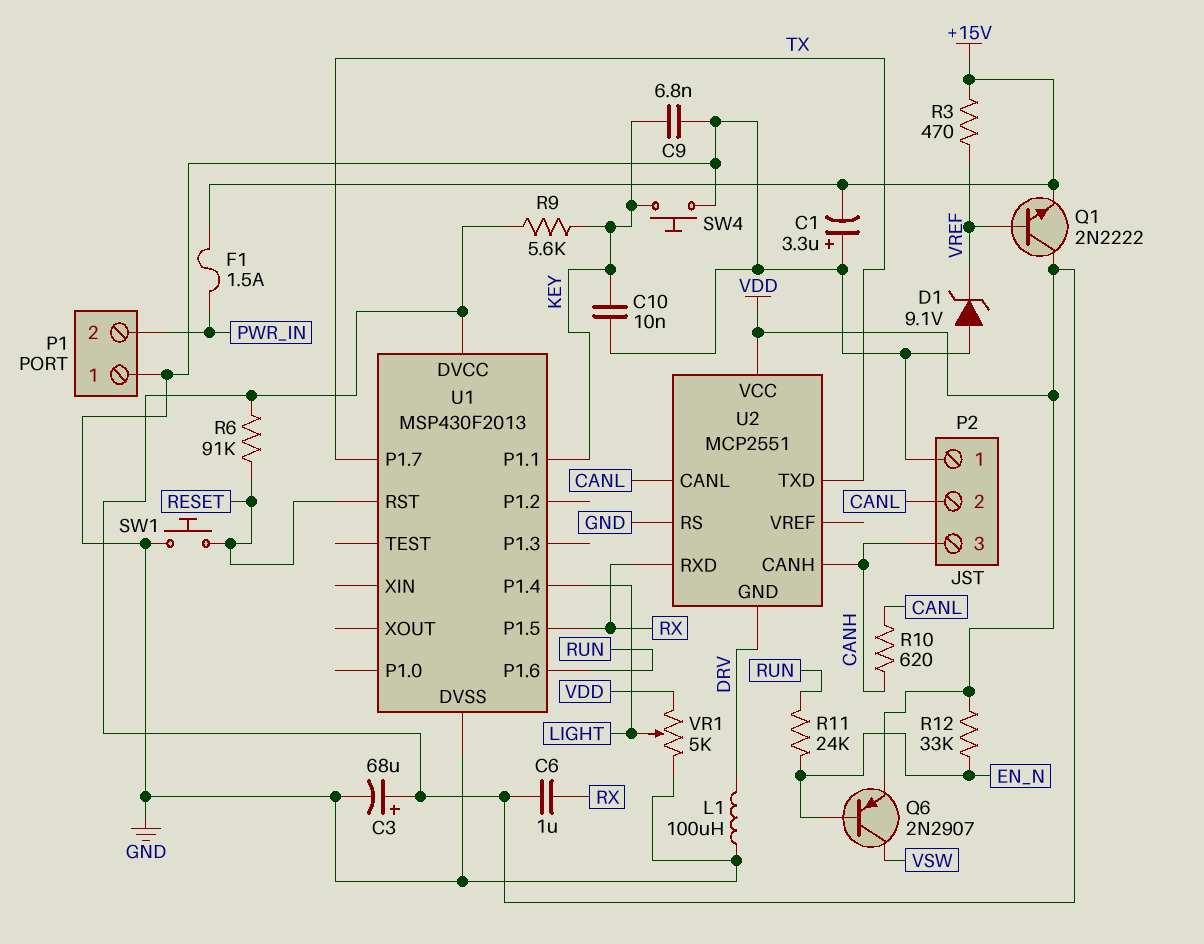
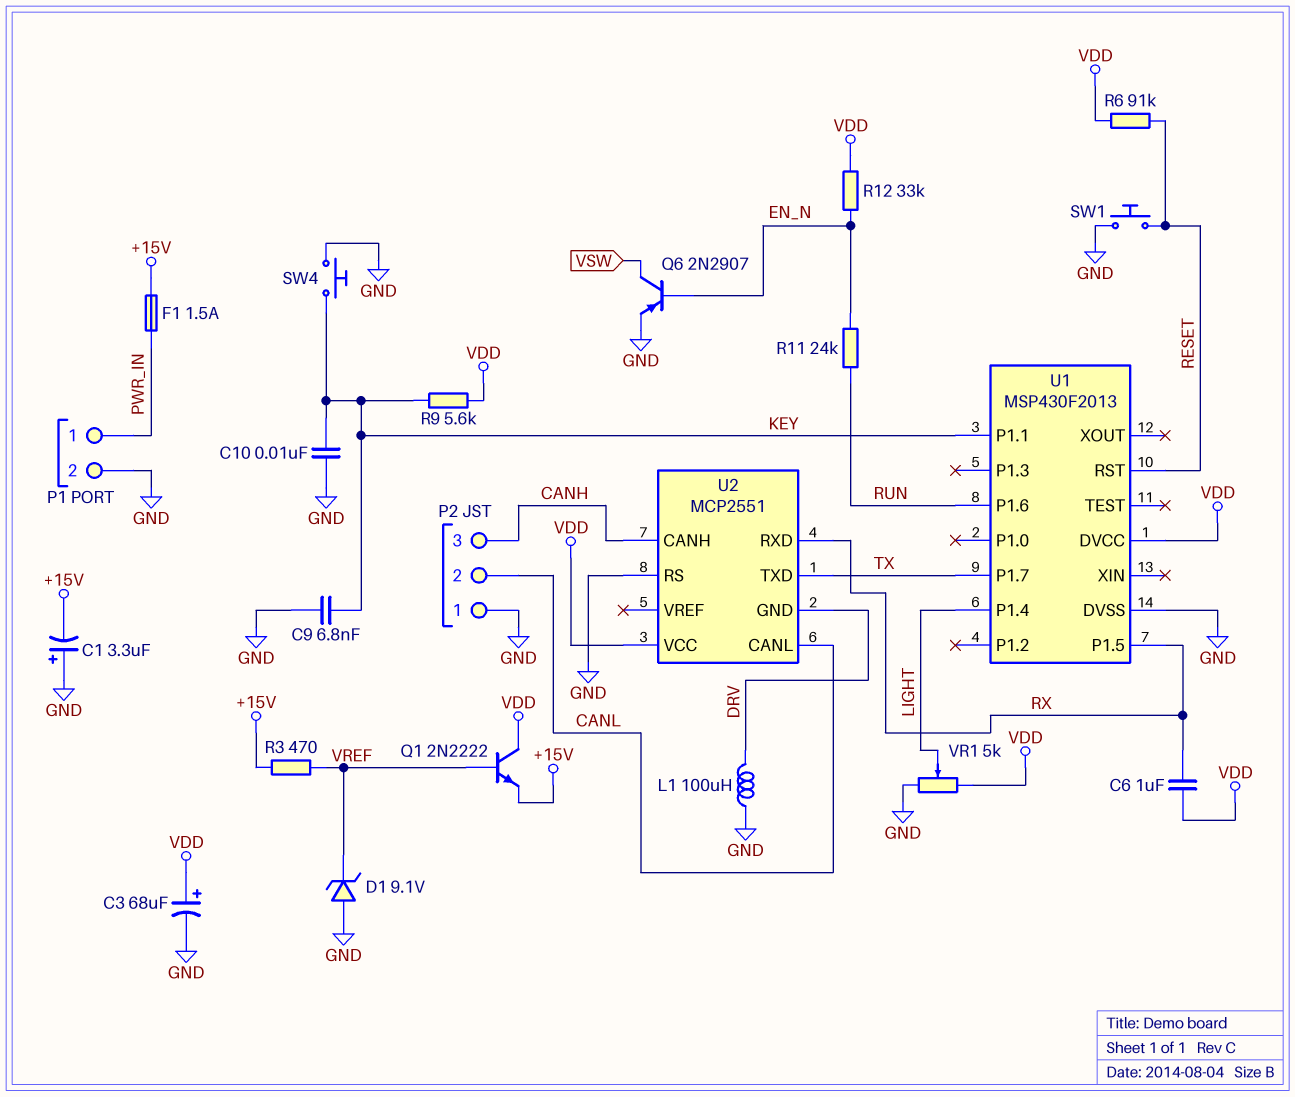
P1 pin 1: GND -> PWR_IN
P1 pin 2: PWR_IN -> GND
Q6: PNP 2N2907 (B EN_N, C VSW, E VDD) -> PNP 2N2907 (B EN_N, C VSW, E GND)
R10: 620 (CANH, CANL) -> none

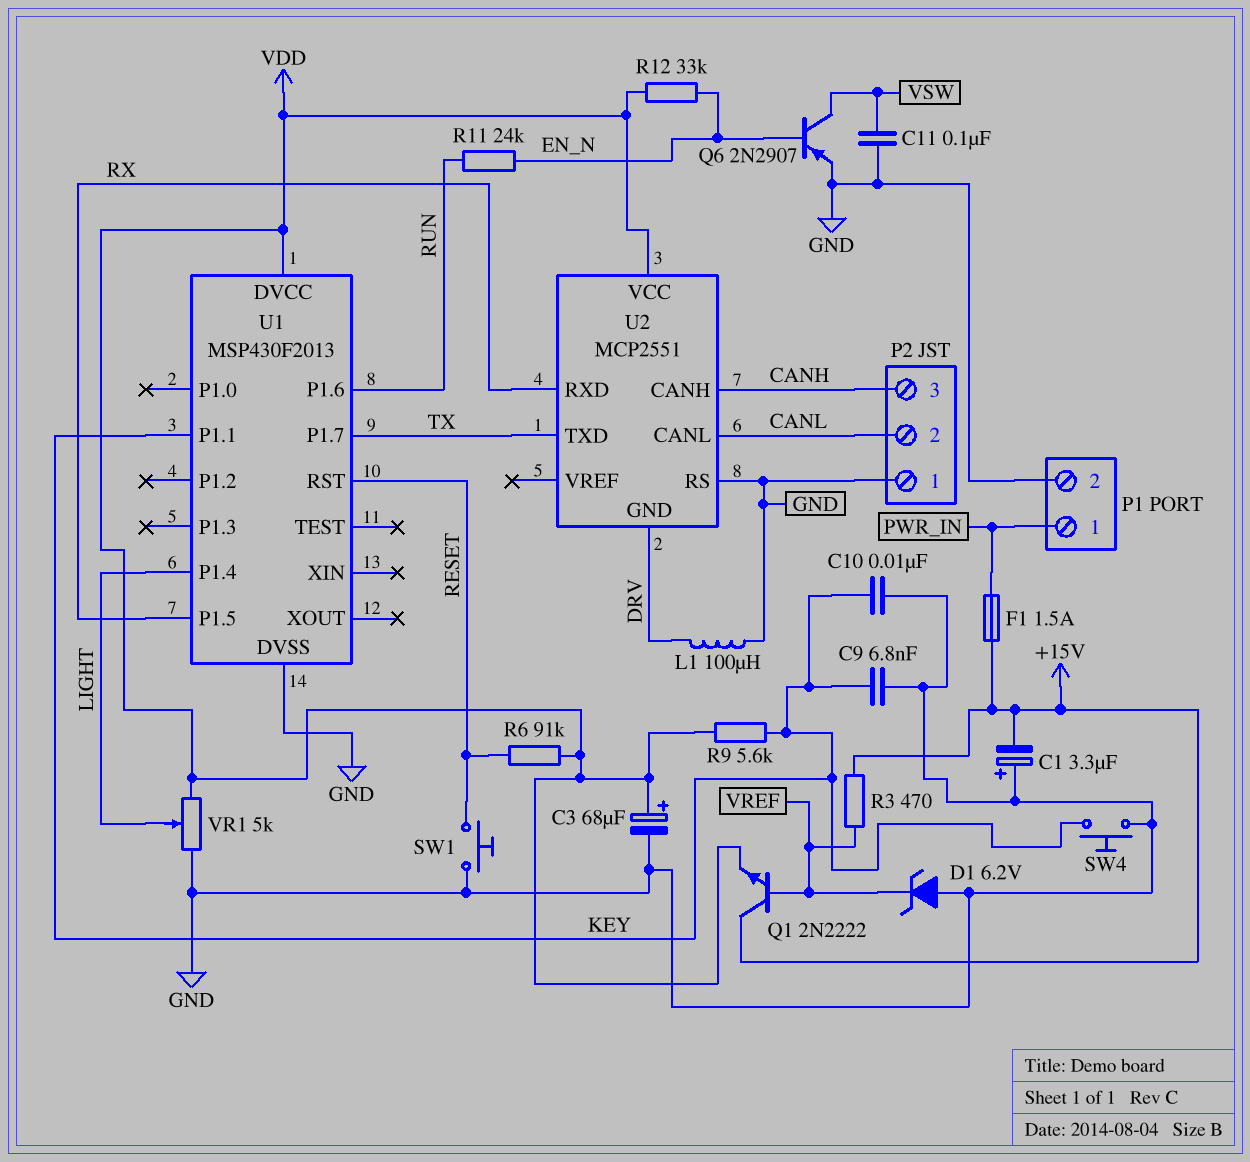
C6: 1uF (RX, VDD) -> none
C11: none -> 100nF (GND, VSW)
D1: zener 9.1V (A GND, K VREF) -> zener 6.2V (A GND, K VREF)
Q1: NPN 2N2222 (B VREF, C VDD, E +15V) -> NPN 2N2222 (B VREF, C +15V, E VDD)

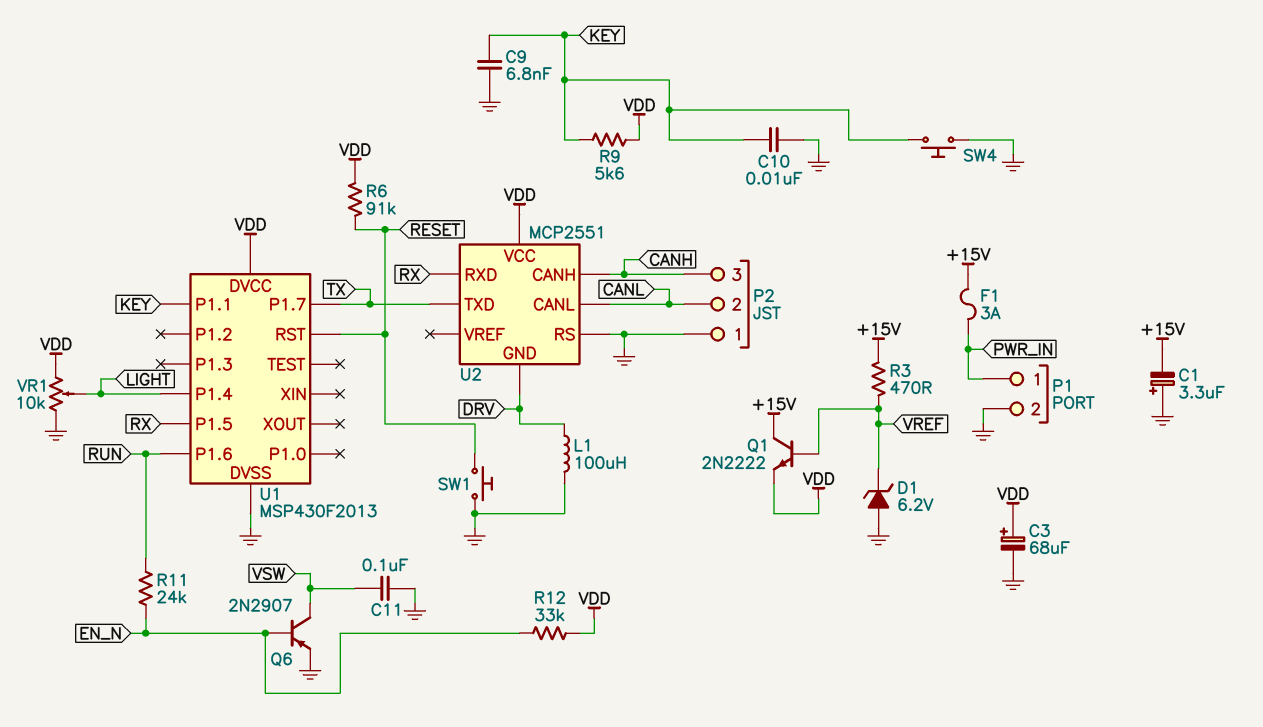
F1: 1.5A (+15V, PWR_IN) -> 3A (+15V, PWR_IN)
VR1: 5k (GND, VDD, wiper LIGHT) -> 10k (GND, VDD, wiper LIGHT)

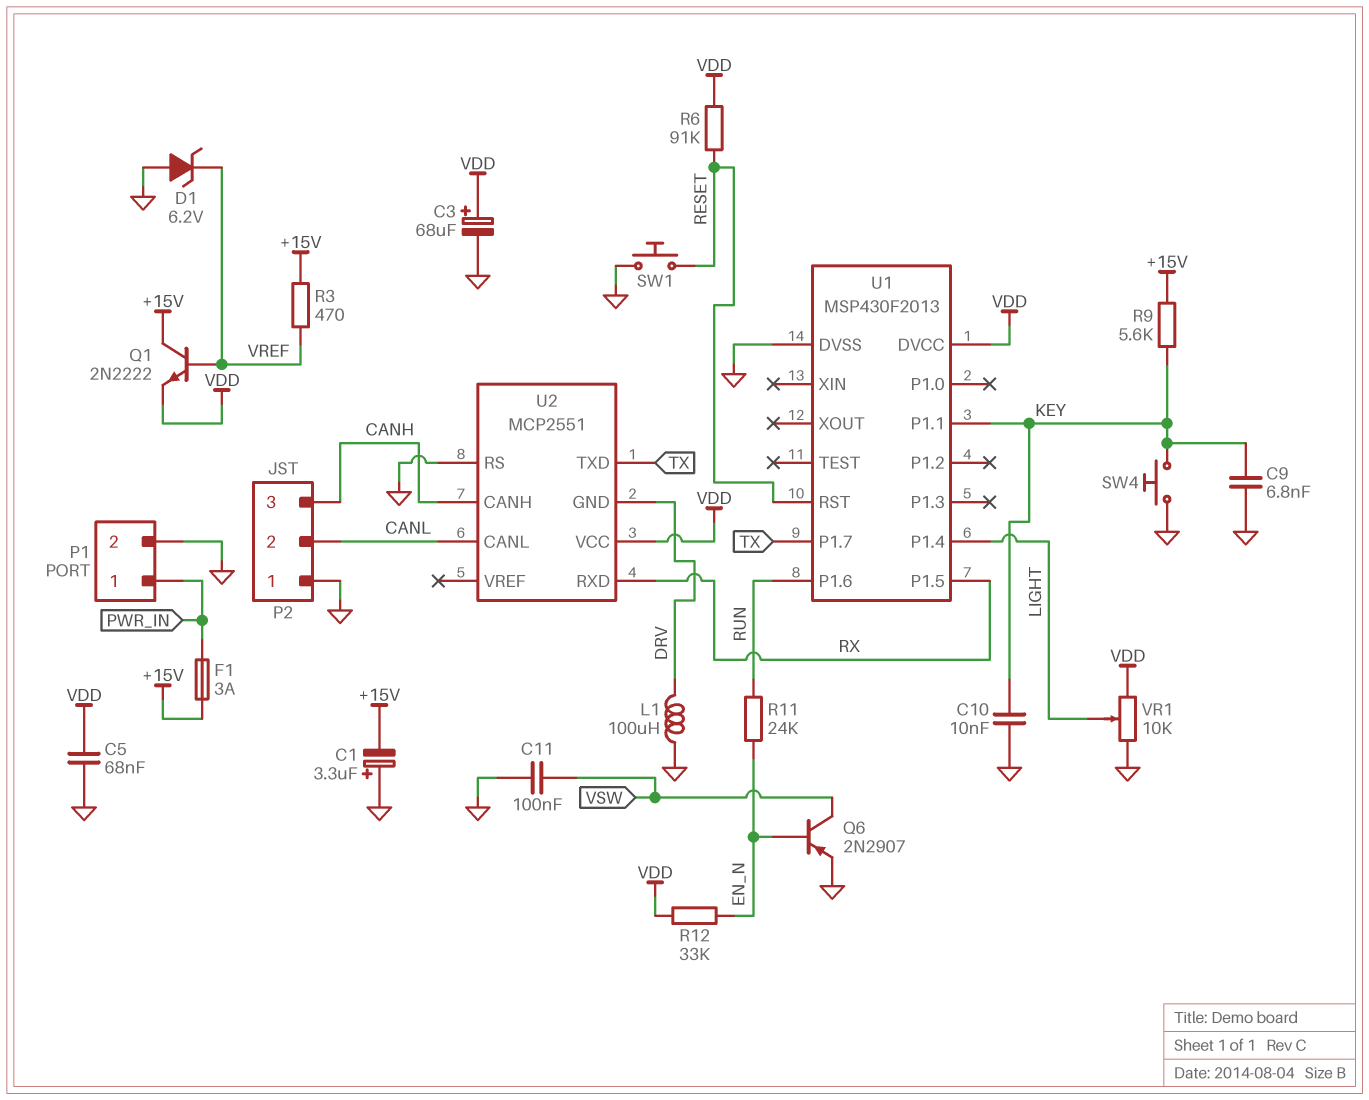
C5: none -> 68nF (GND, VDD)
R9: 5.6k (KEY, VDD) -> 5.6k (+15V, KEY)

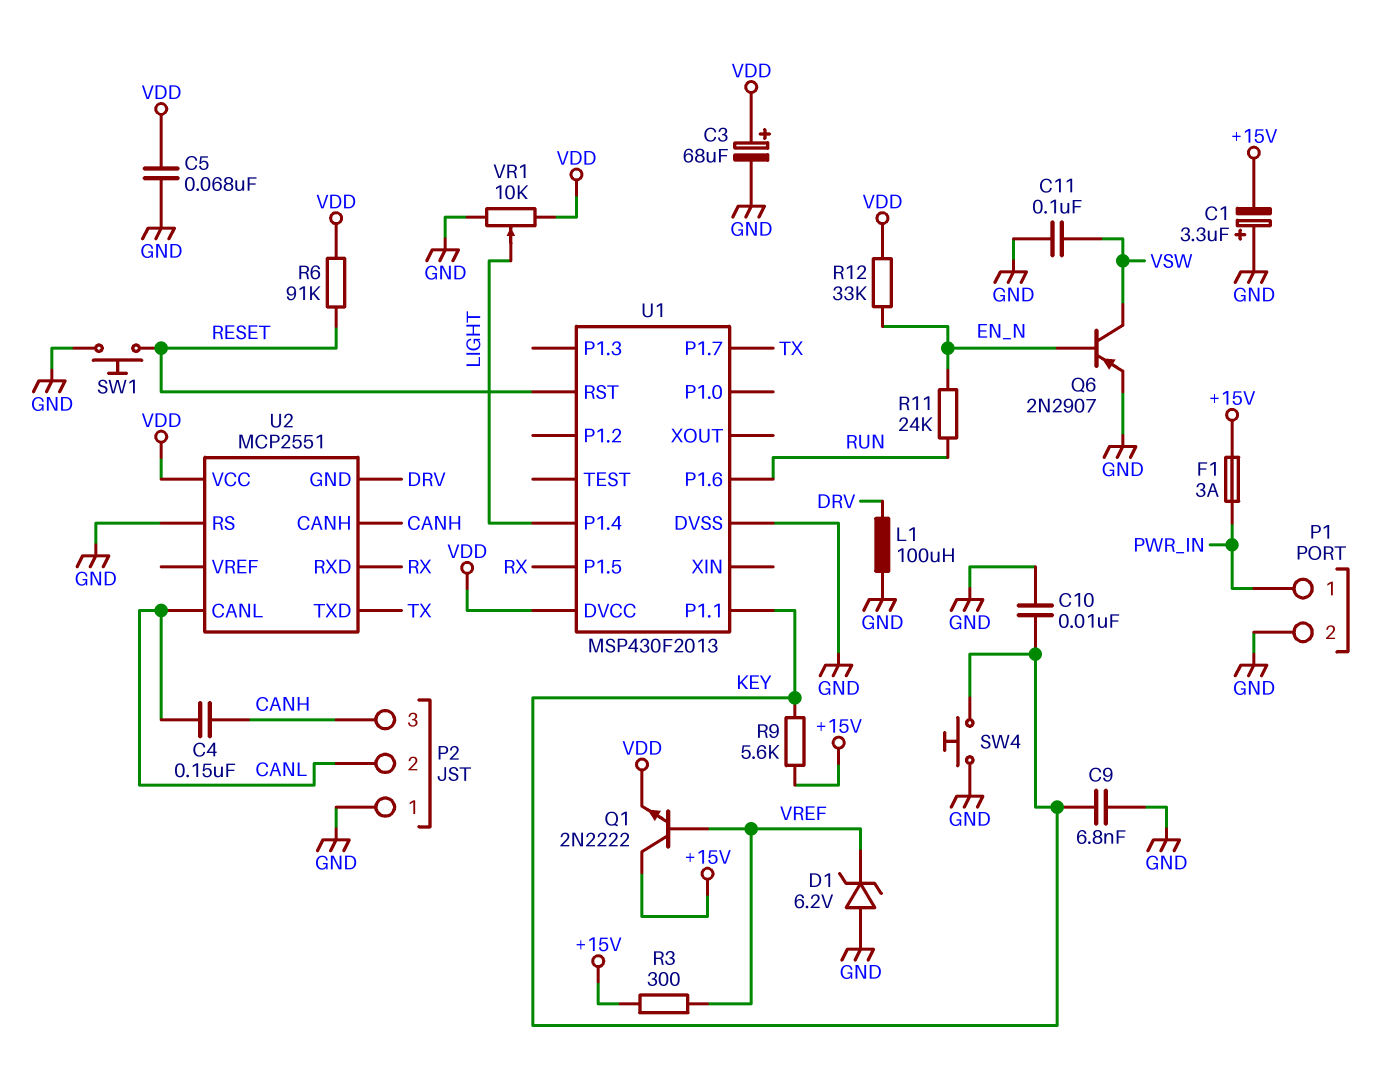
C4: none -> 150nF (CANH, CANL)
R3: 470 (+15V, VREF) -> 300 (+15V, VREF)

